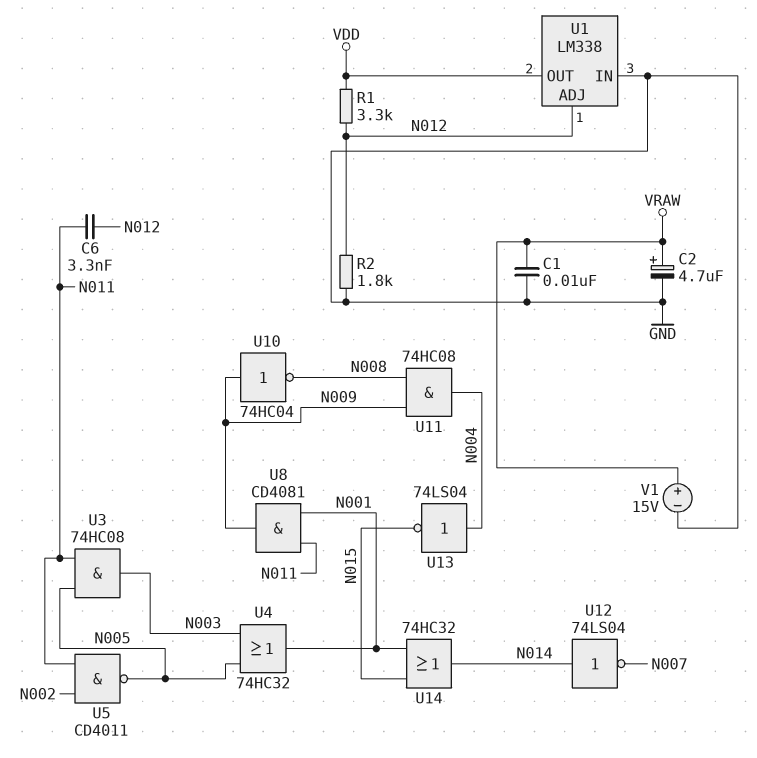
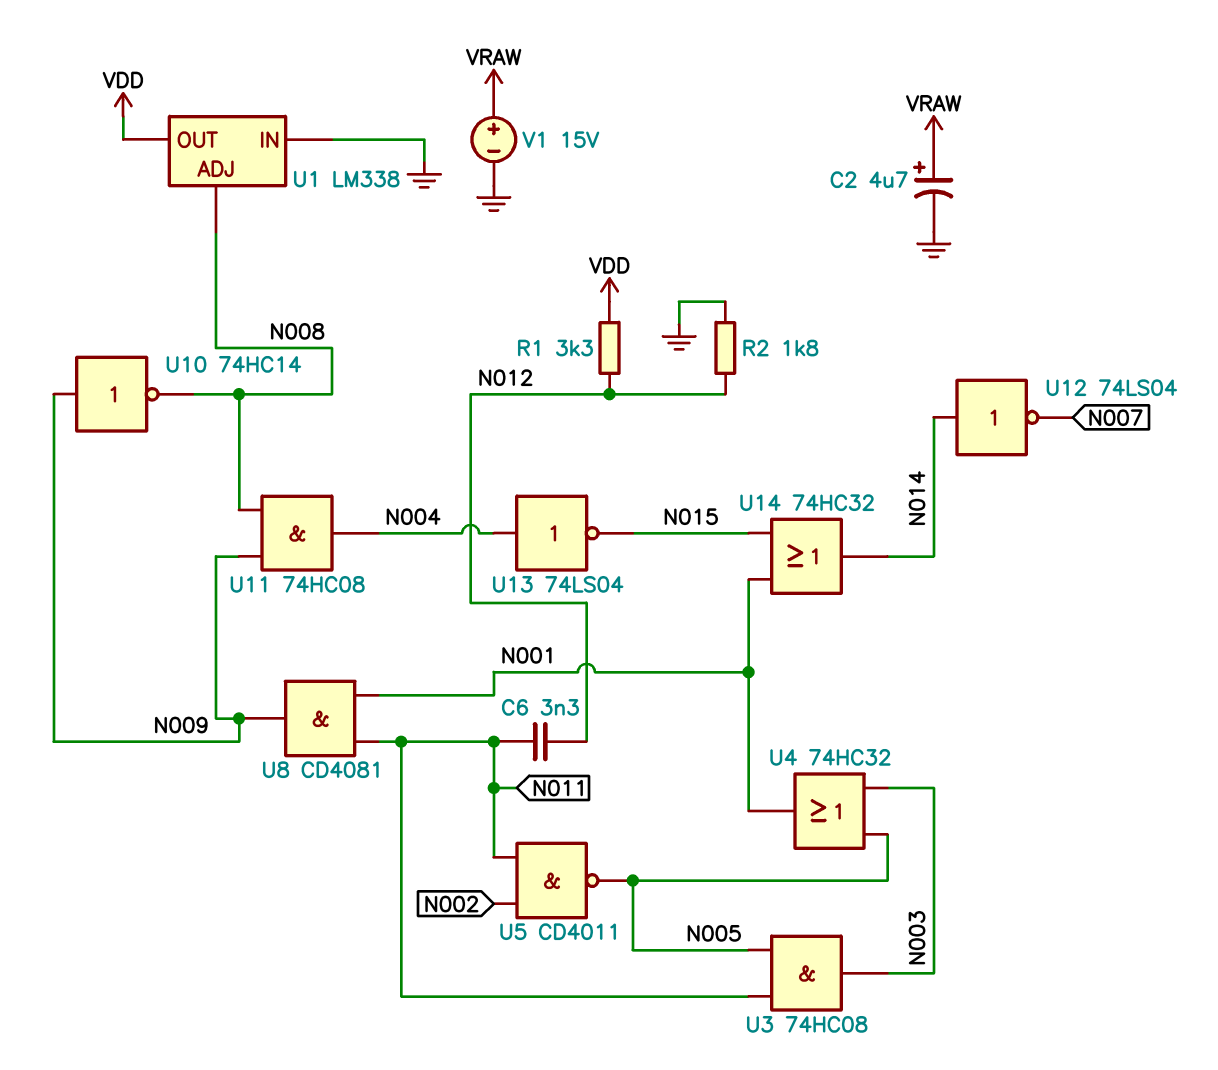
C1: 10nF (GND, VRAW) -> none
U1 pin ADJ: N012 -> N008
U10: NOT 74HC04 (in N009, out N008) -> NOT 74HC14 (in N009, out N008)

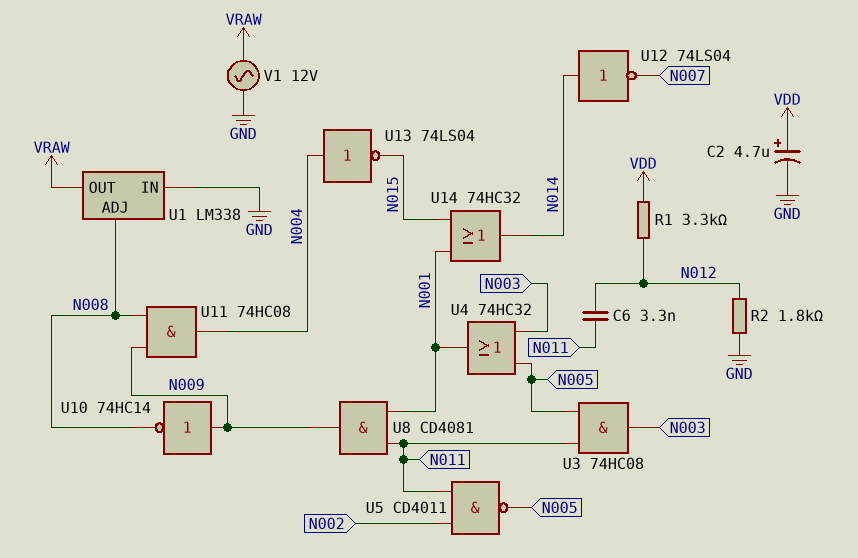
C2: 4.7uF (plus VRAW, minus GND) -> 4.7uF (plus VDD, minus GND)
U1 pin OUT: VDD -> VRAW
V1: 15V (plus VRAW, minus GND) -> AC 12V (GND, VRAW)

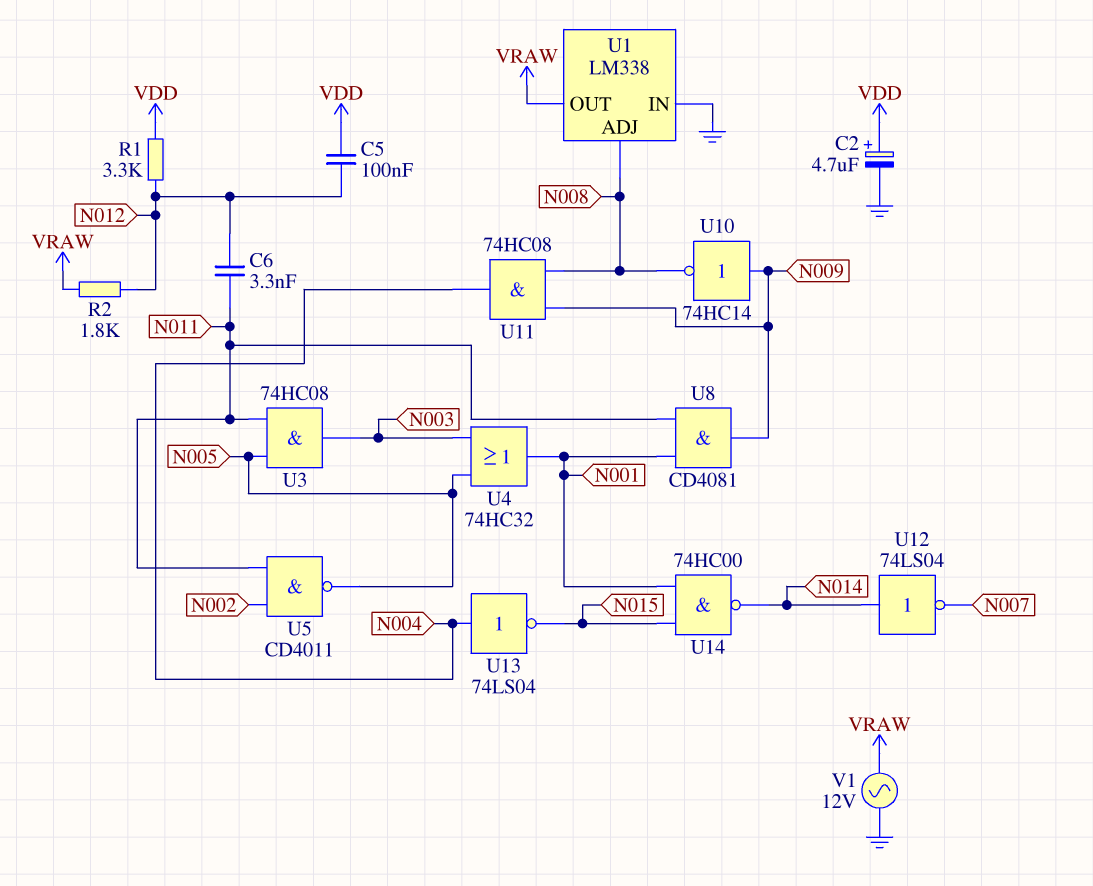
C5: none -> 100nF (N012, VDD)
R2: 1.8k (GND, N012) -> 1.8k (N012, VRAW)
U14: OR 74HC32 (in N001, in N015, out N014) -> NAND 74HC00 (in N001, in N015, out N014)

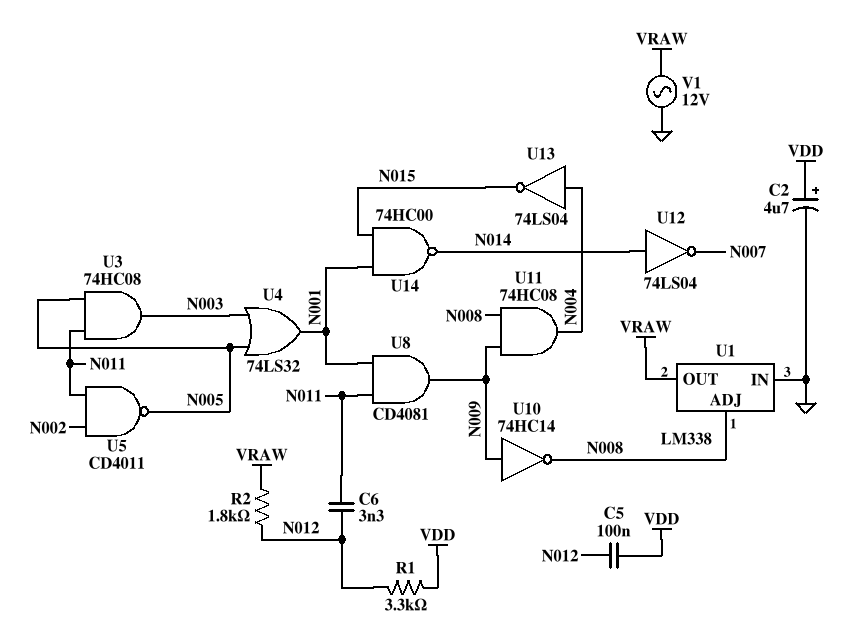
U4: OR 74HC32 (in N003, in N005, out N001) -> OR 74LS32 (in N003, in N005, out N001)

